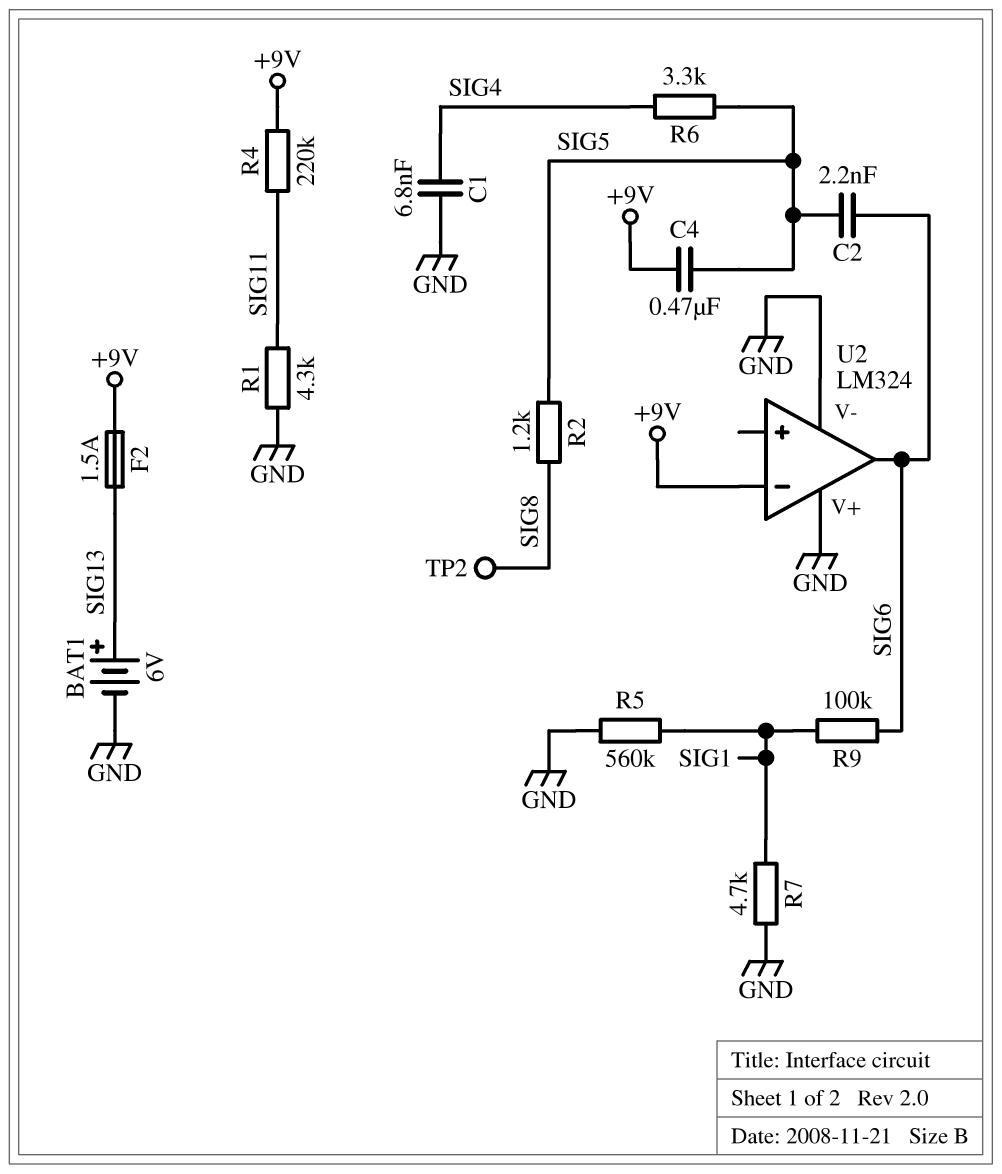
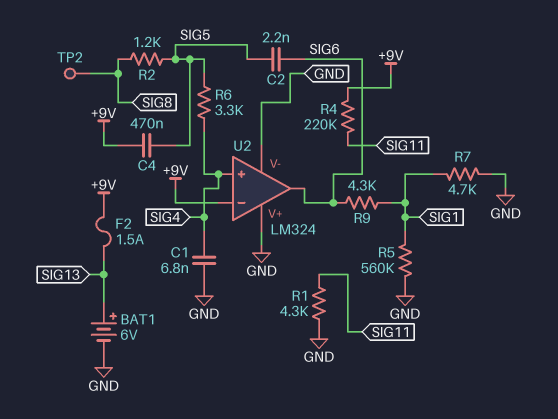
R9: 100k (SIG1, SIG6) -> 4.3k (SIG1, SIG6)
U2 pin in+: none -> SIG4

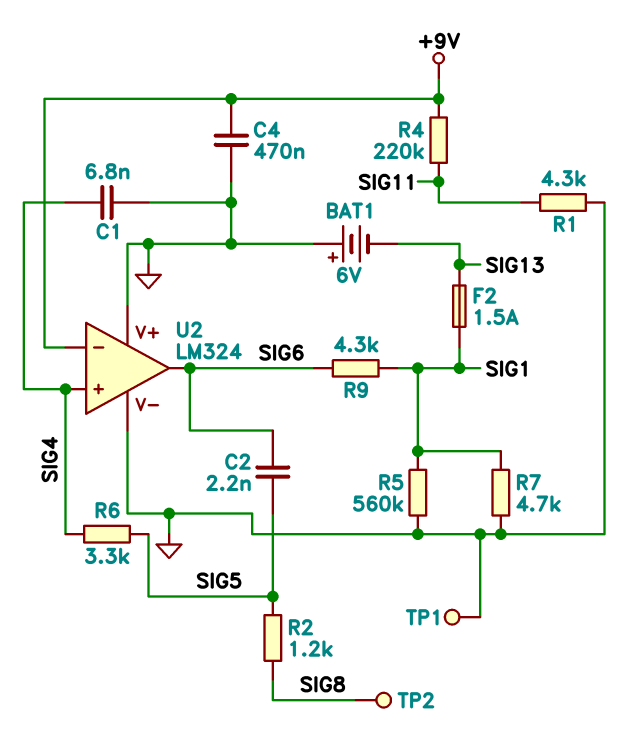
BAT1: 6V (plus SIG13, minus GND) -> 6V (plus GND, minus SIG13)
C4: 470nF (+9V, SIG5) -> 470nF (+9V, GND)
F2: 1.5A (+9V, SIG13) -> 1.5A (SIG1, SIG13)
TP1: none -> test point (GND)

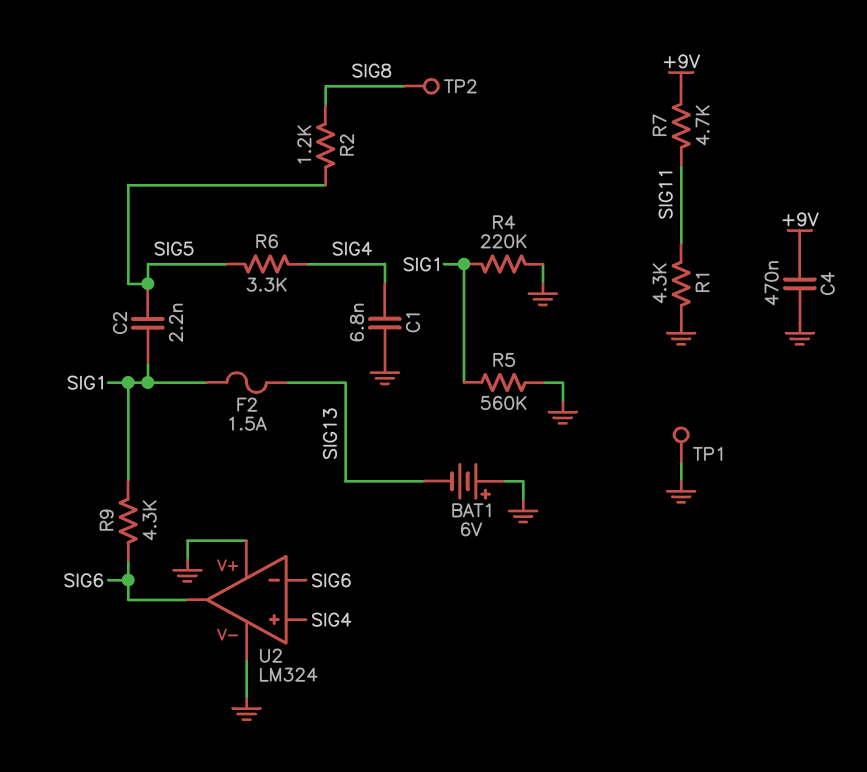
C2: 2.2nF (SIG5, SIG6) -> 2.2nF (SIG1, SIG5)
R4: 220k (+9V, SIG11) -> 220k (GND, SIG1)
R7: 4.7k (GND, SIG1) -> 4.7k (+9V, SIG11)
U2 pin in-: +9V -> SIG6

